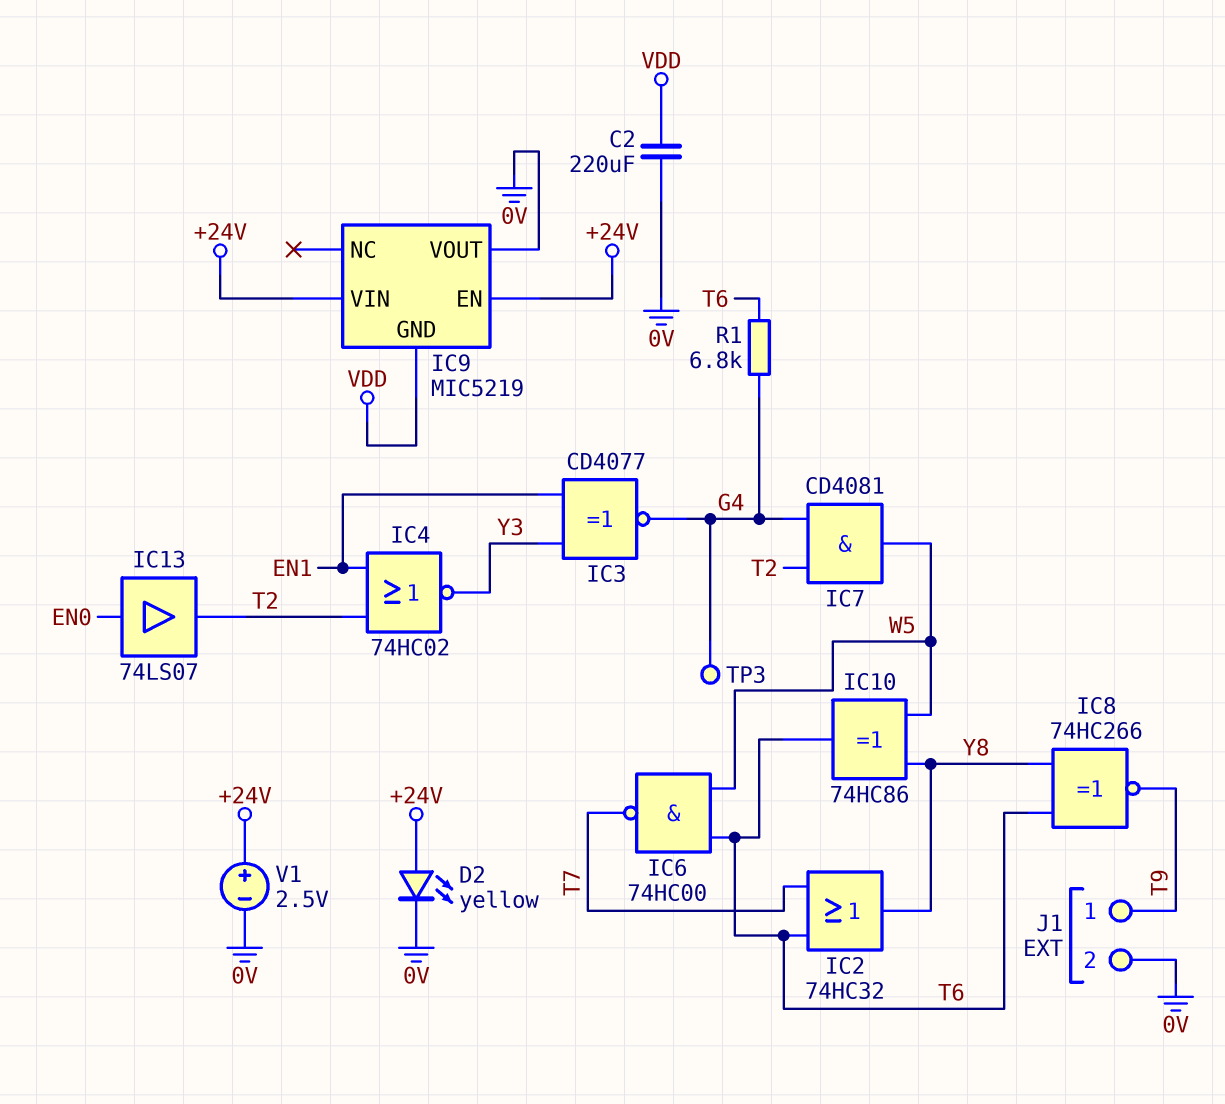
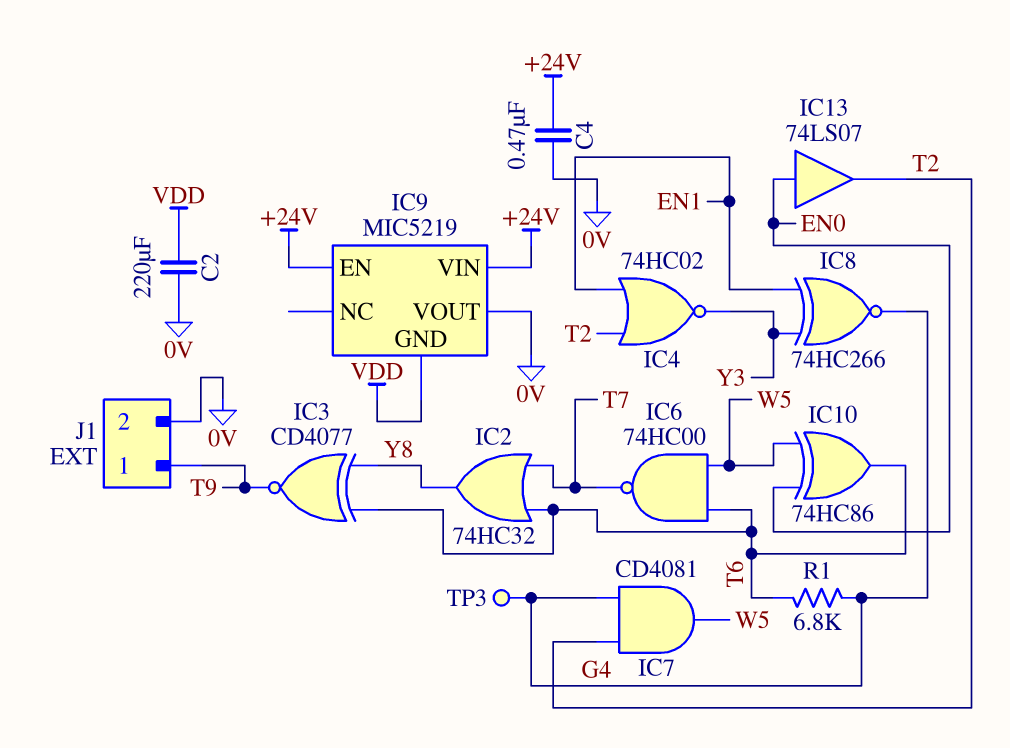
C4: none -> 470nF (+24V, 0V)
D2: LED yellow (A +24V, K 0V) -> none
IC3: XNOR CD4077 (in EN1, in Y3, out G4) -> XNOR CD4077 (in T6, in Y8, out T9)
IC8: XNOR 74HC266 (in T6, in Y8, out T9) -> XNOR 74HC266 (in EN1, in Y3, out G4)
IC10: XOR 74HC86 (in W5, in Y8, out T6) -> XOR 74HC86 (in EN0, in W5, out T6)
V1: 2.5V (plus +24V, minus 0V) -> none

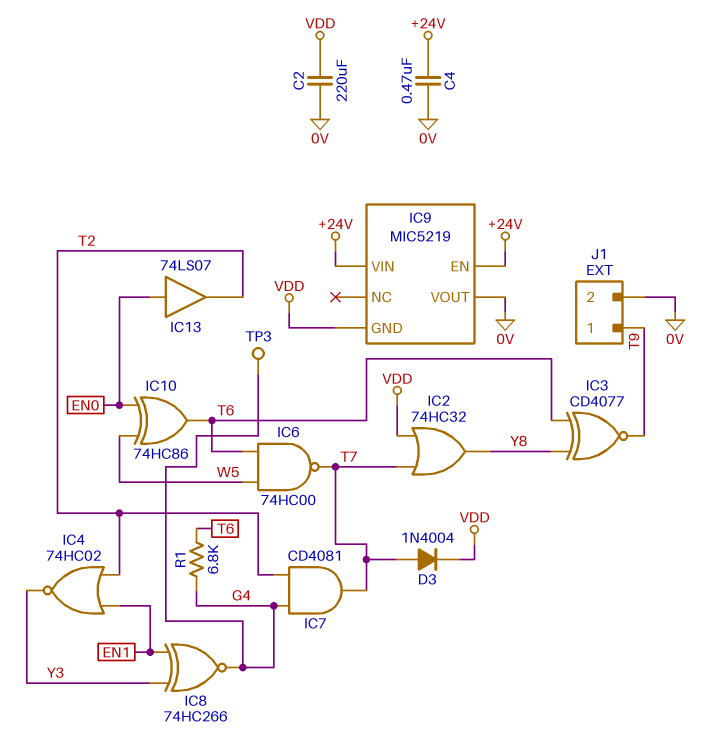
D3: none -> diode 1N4004 (A T7, K VDD)
IC2: OR 74HC32 (in T6, in T7, out Y8) -> OR 74HC32 (in T7, in VDD, out Y8)
IC7: AND CD4081 (in G4, in T2, out W5) -> AND CD4081 (in G4, in T2, out T7)

